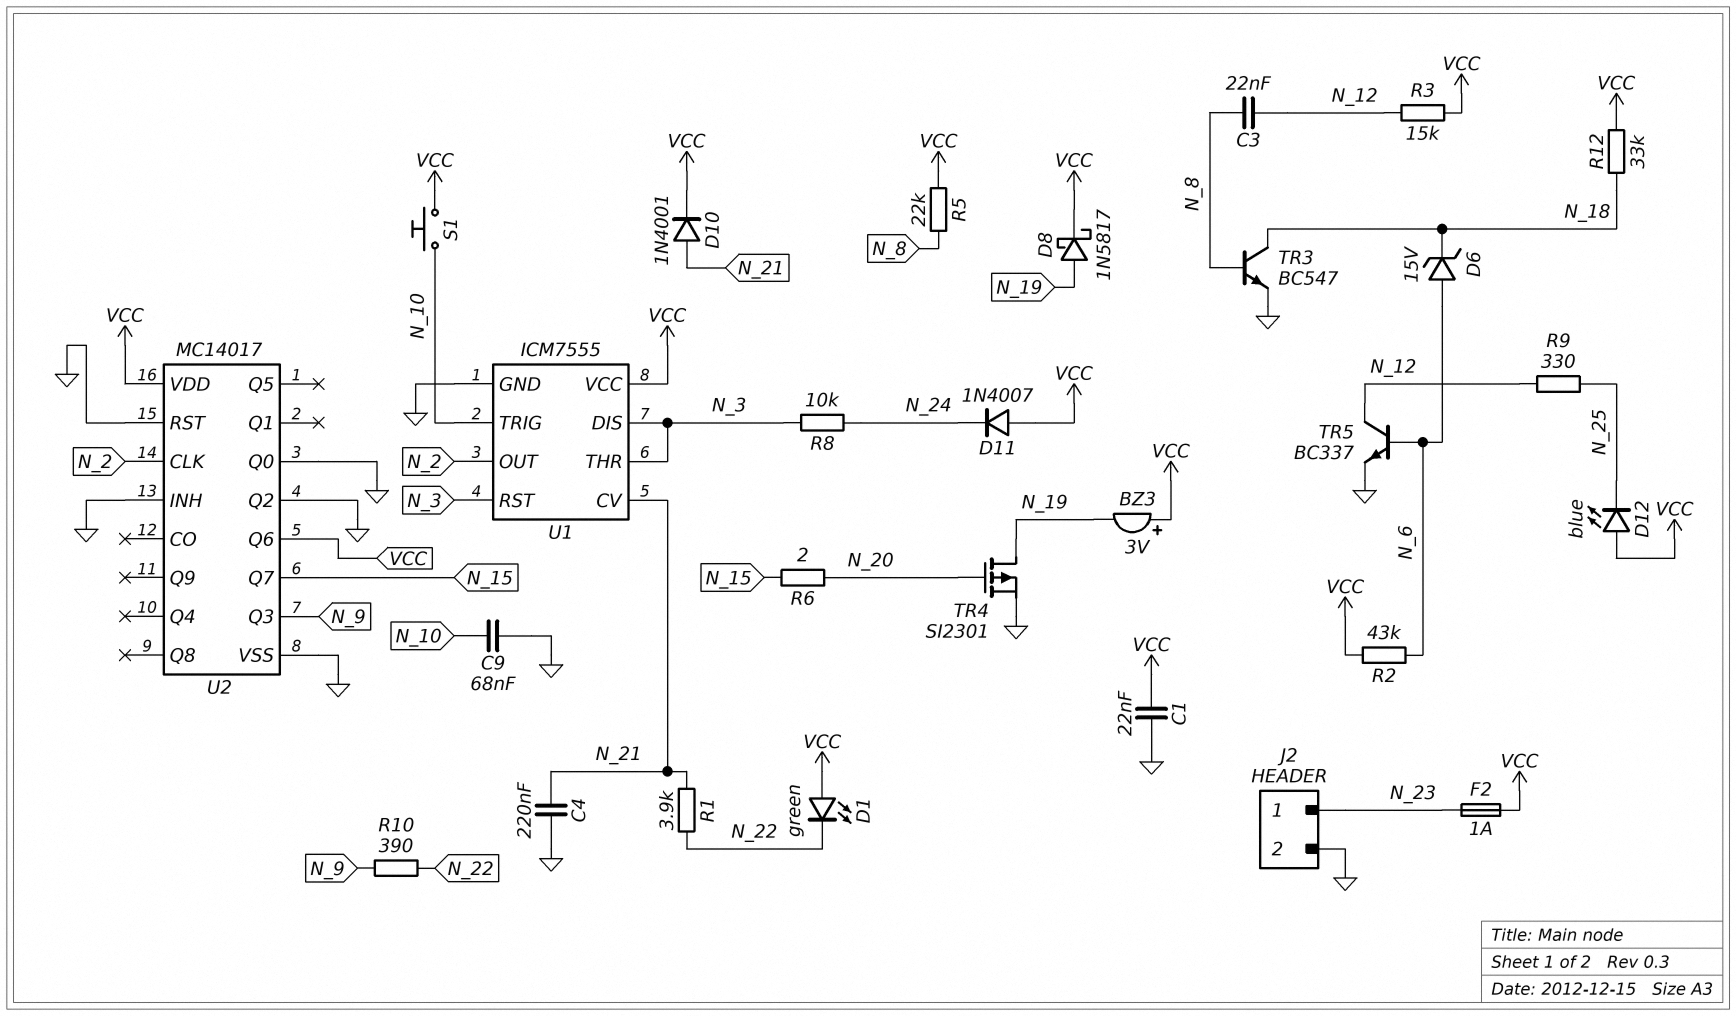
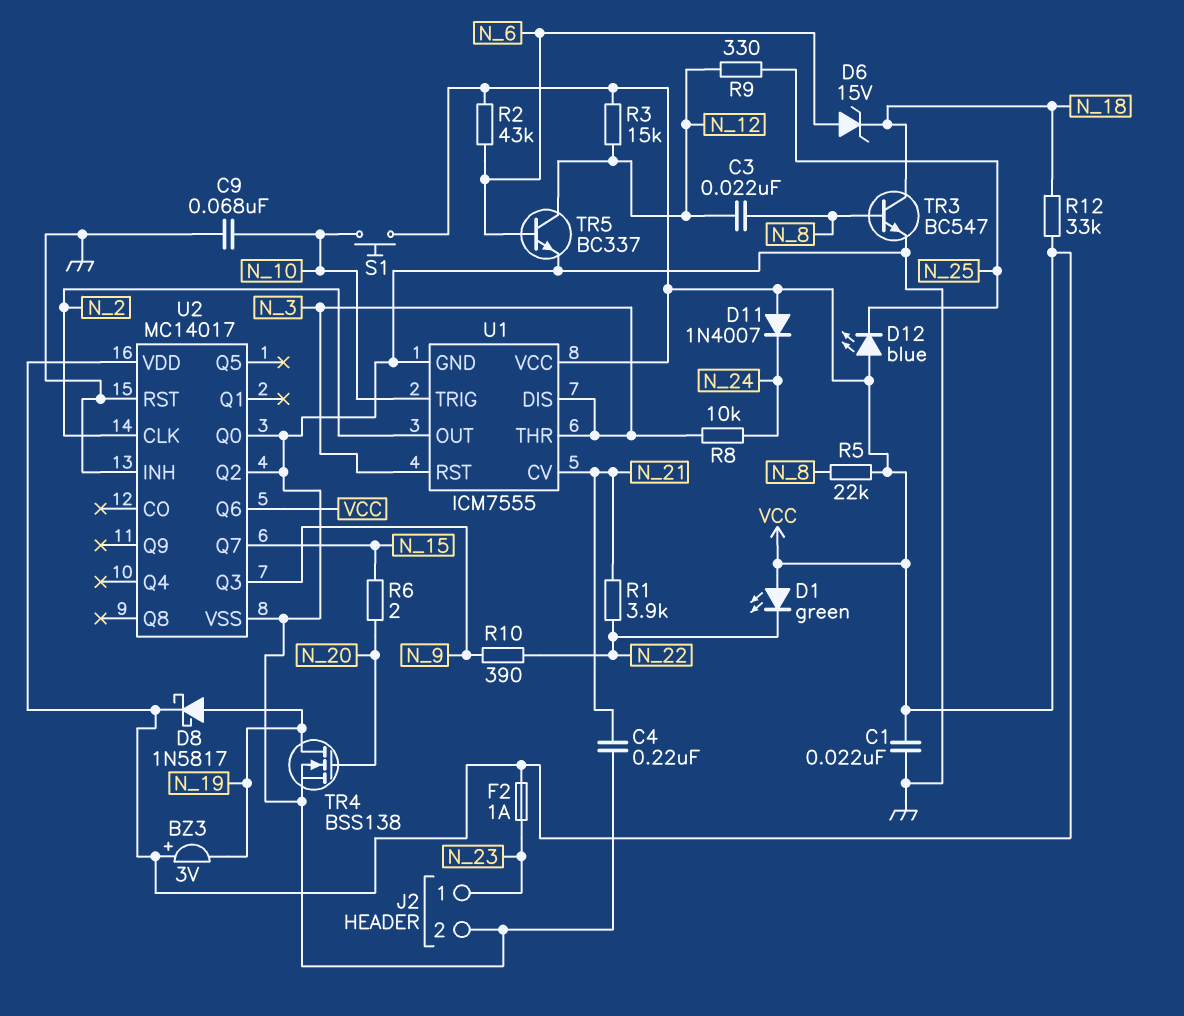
D10: diode 1N4001 (A N_21, K VCC) -> none
TR4: PMOS SI2301 (G N_20, D N_19, S GND) -> NMOS BSS138 (G N_20, D N_19, S GND)

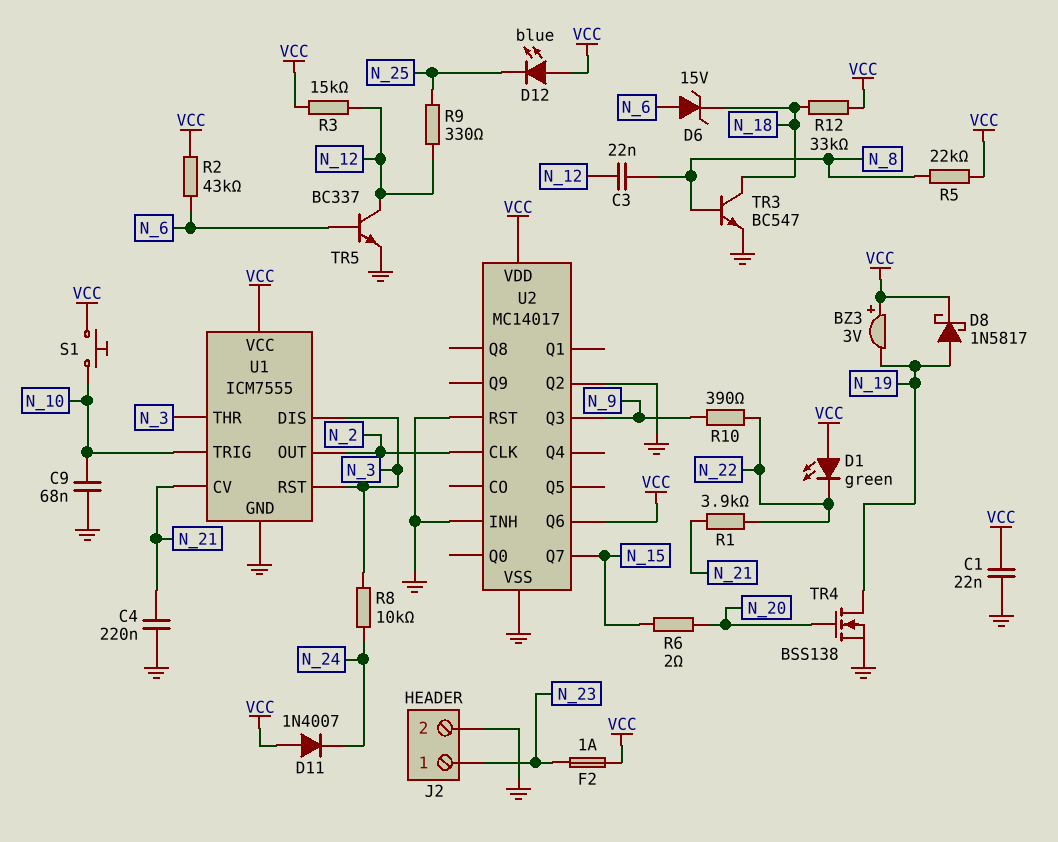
U2 pin Q0: GND -> none

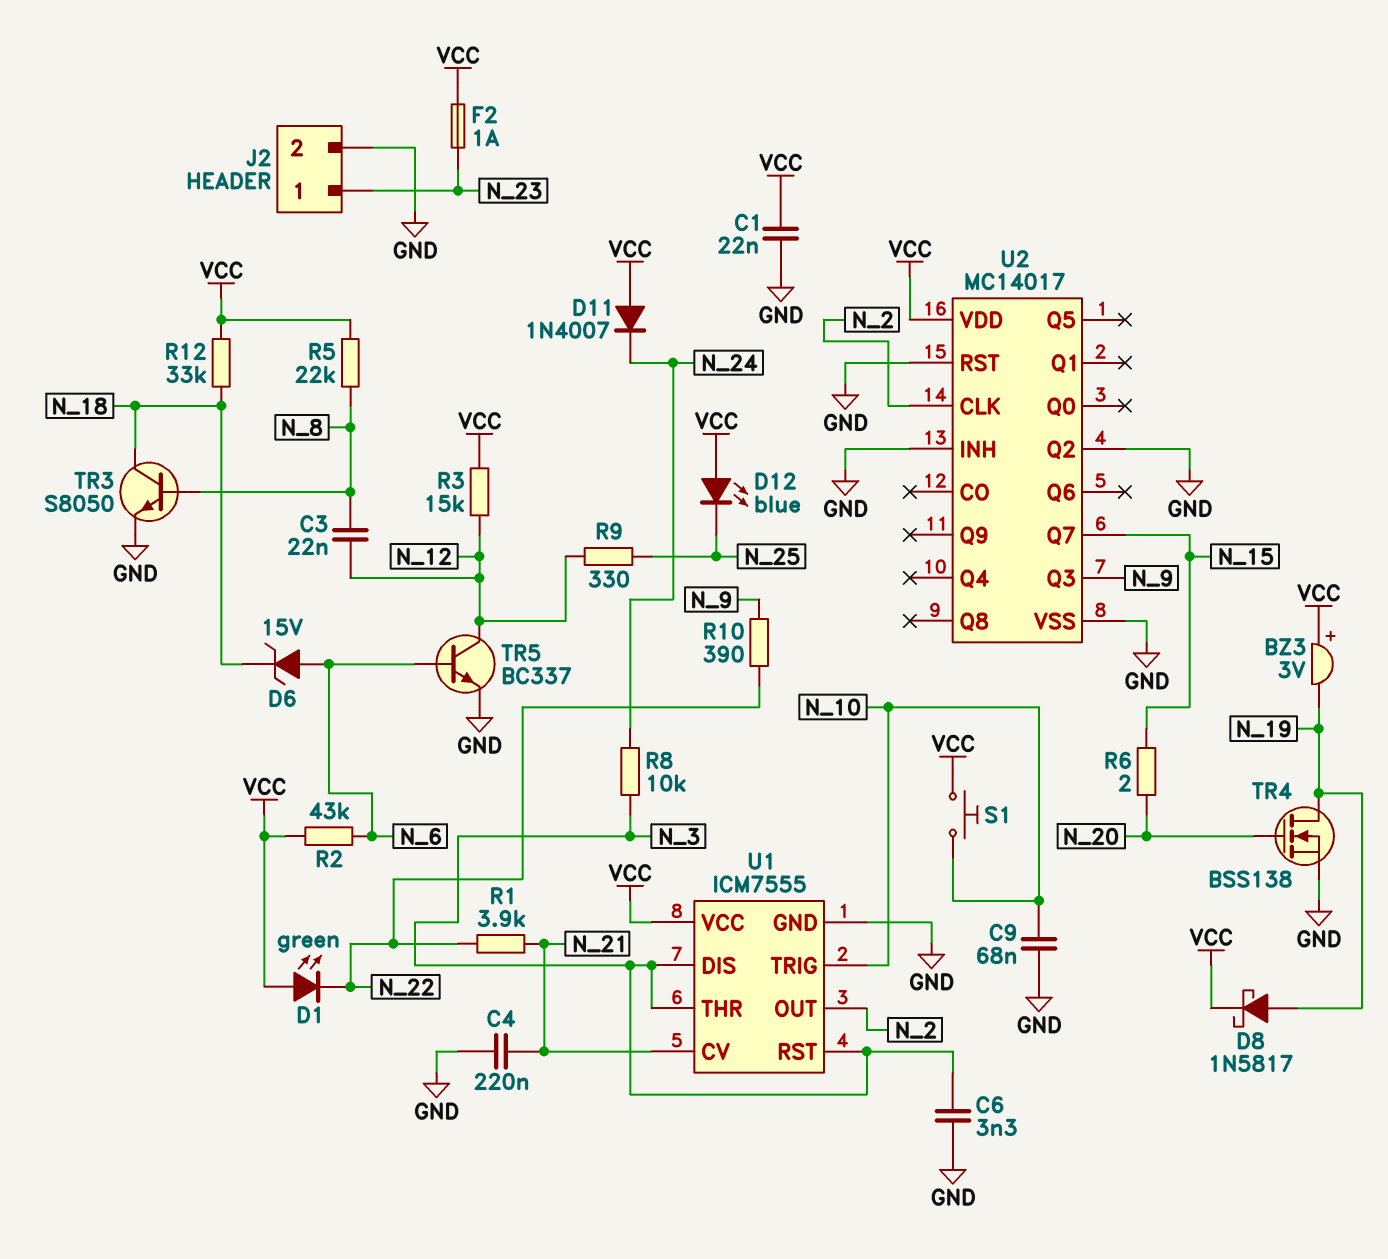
C6: none -> 3.3nF (GND, N_3)
TR3: NPN BC547 (B N_8, C N_18, E GND) -> NPN S8050 (B N_8, C N_18, E GND)
U2 pin Q6: VCC -> none

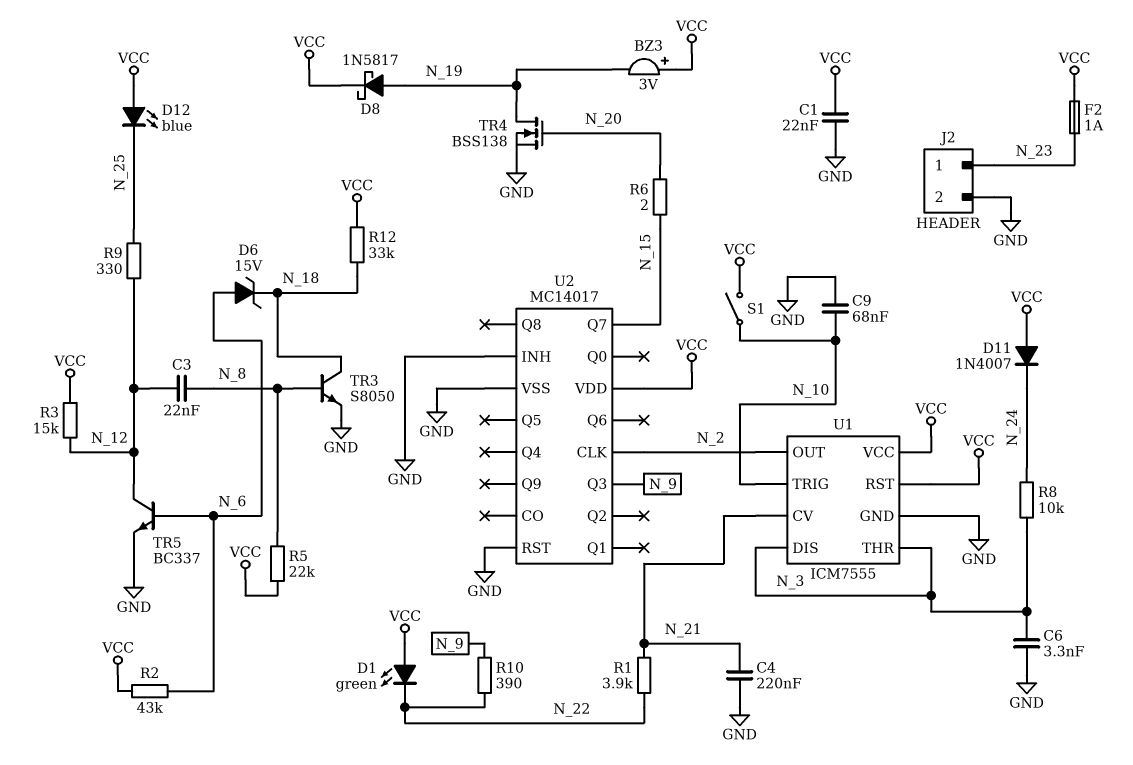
S1: button (N_10, VCC) -> switch (N_10, VCC)
U1 pin RST: N_3 -> VCC
U2 pin Q2: GND -> none

